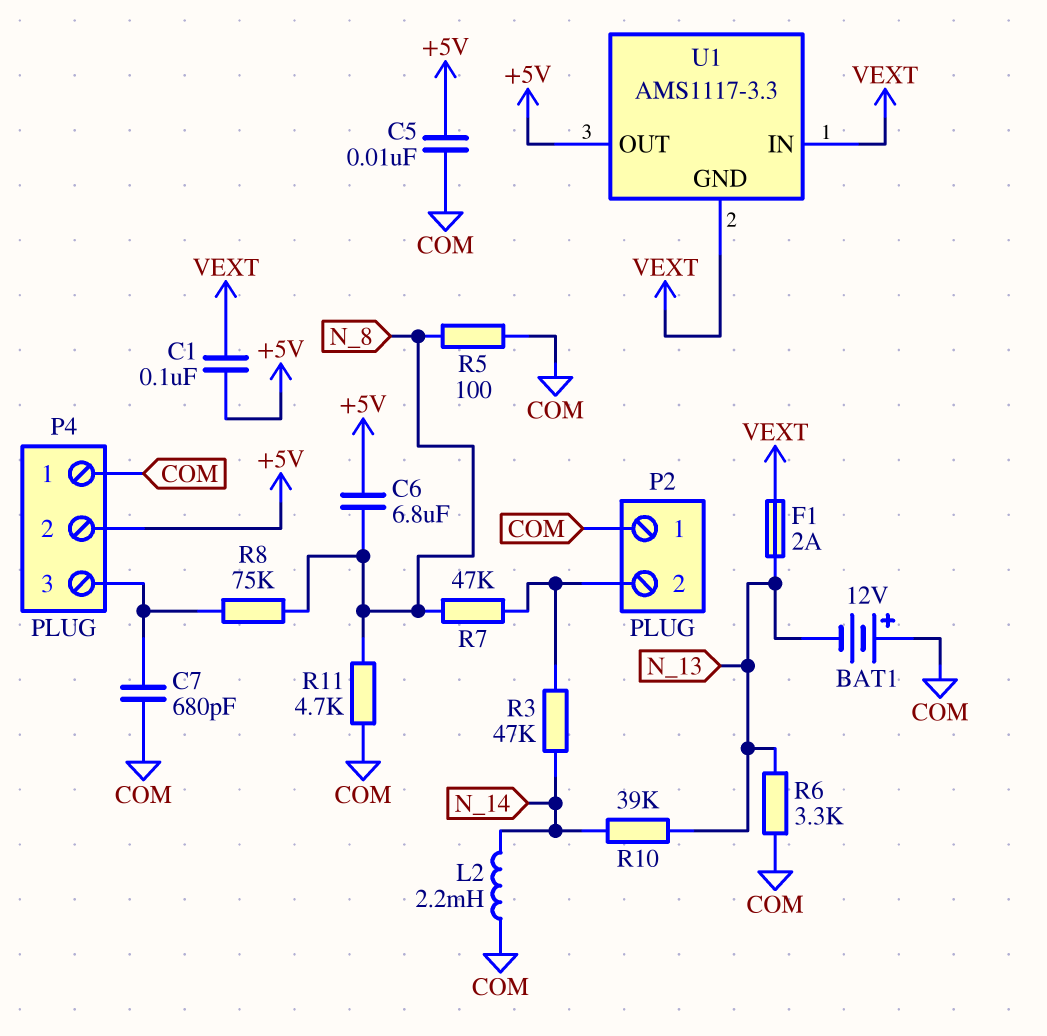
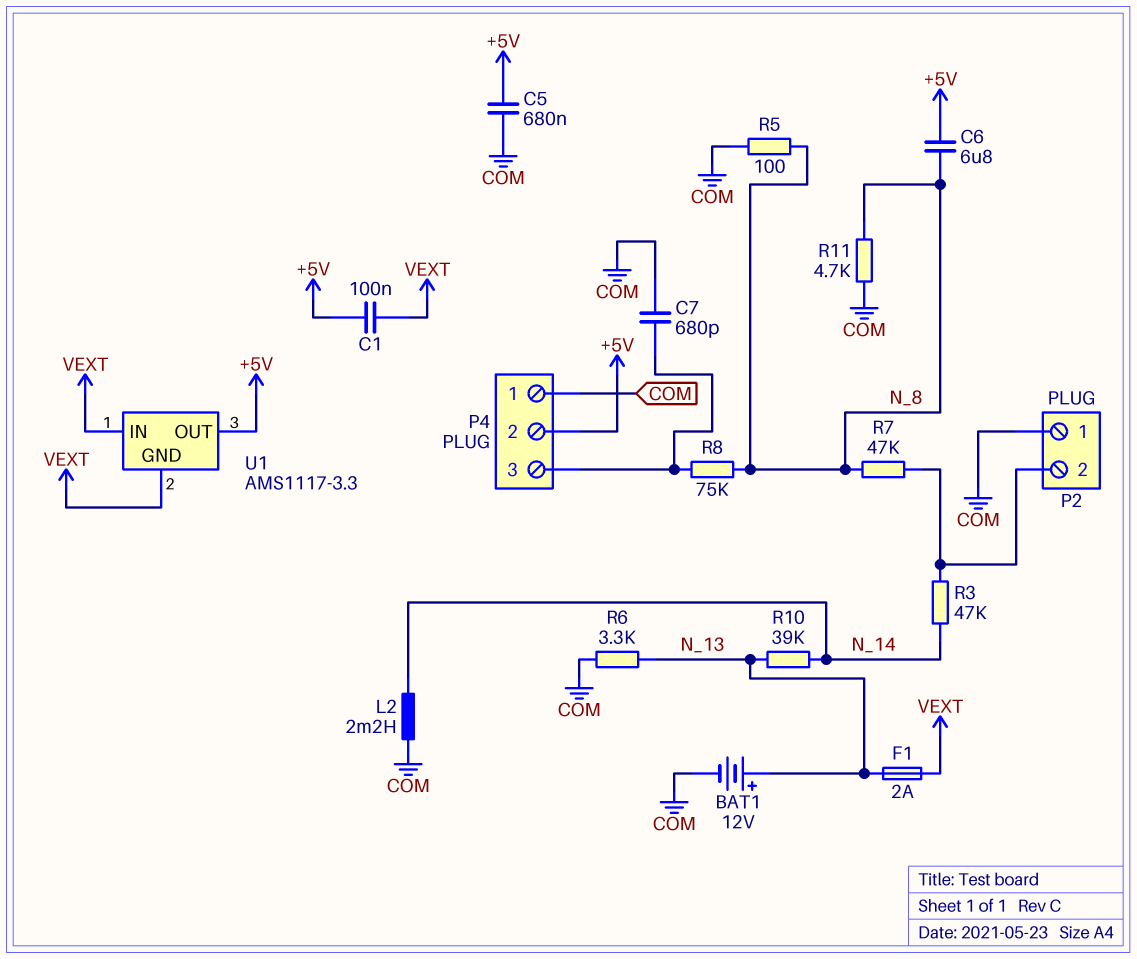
BAT1: 12V (plus COM, minus N_13) -> 12V (plus N_13, minus COM)
C5: 10nF (+5V, COM) -> 680nF (+5V, COM)

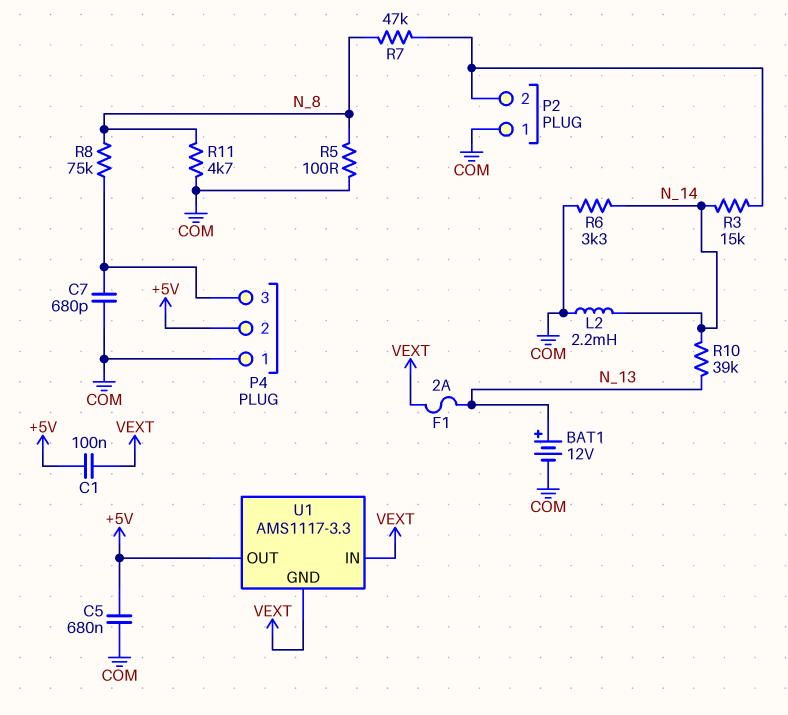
C6: 6.8uF (+5V, N_8) -> none
R3: 47k (N_14, P2/2) -> 15k (N_14, P2/2)
R6: 3.3k (COM, N_13) -> 3.3k (COM, N_14)

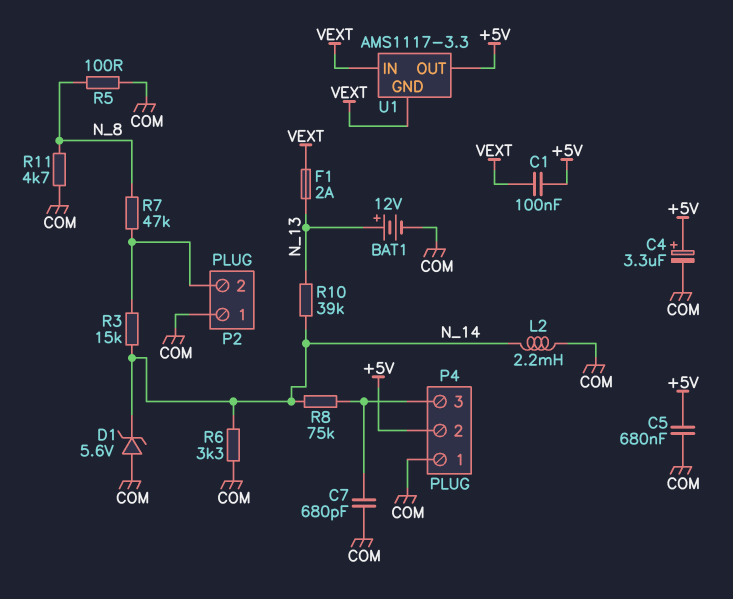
C4: none -> 3.3uF (plus +5V, minus COM)
D1: none -> zener 5.6V (A COM, K N_14)
R8: 75k (N_8, P4/3) -> 75k (N_14, P4/3)

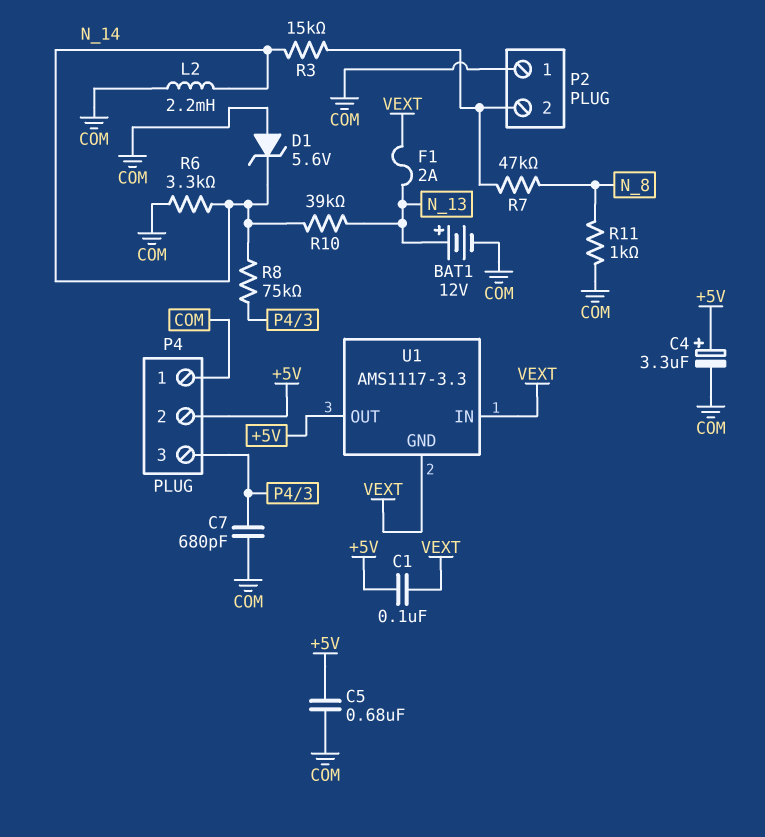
R5: 100 (COM, N_8) -> none
R11: 4.7k (COM, N_8) -> 1k (COM, N_8)

